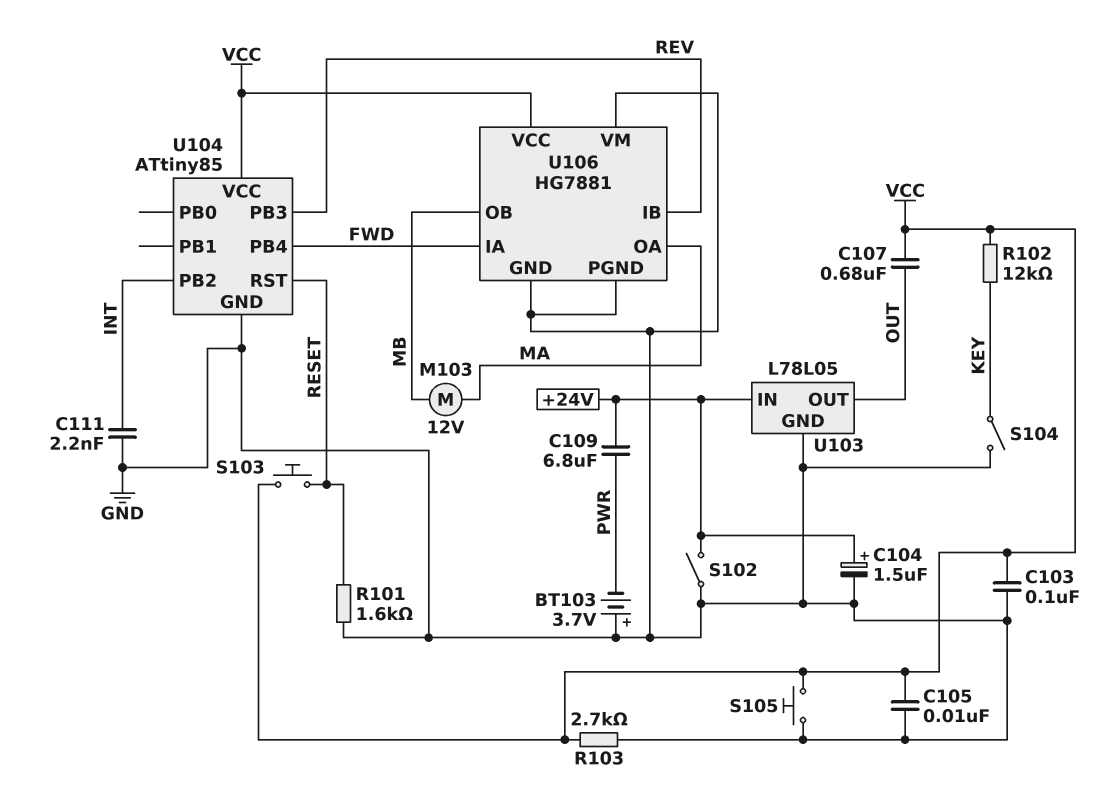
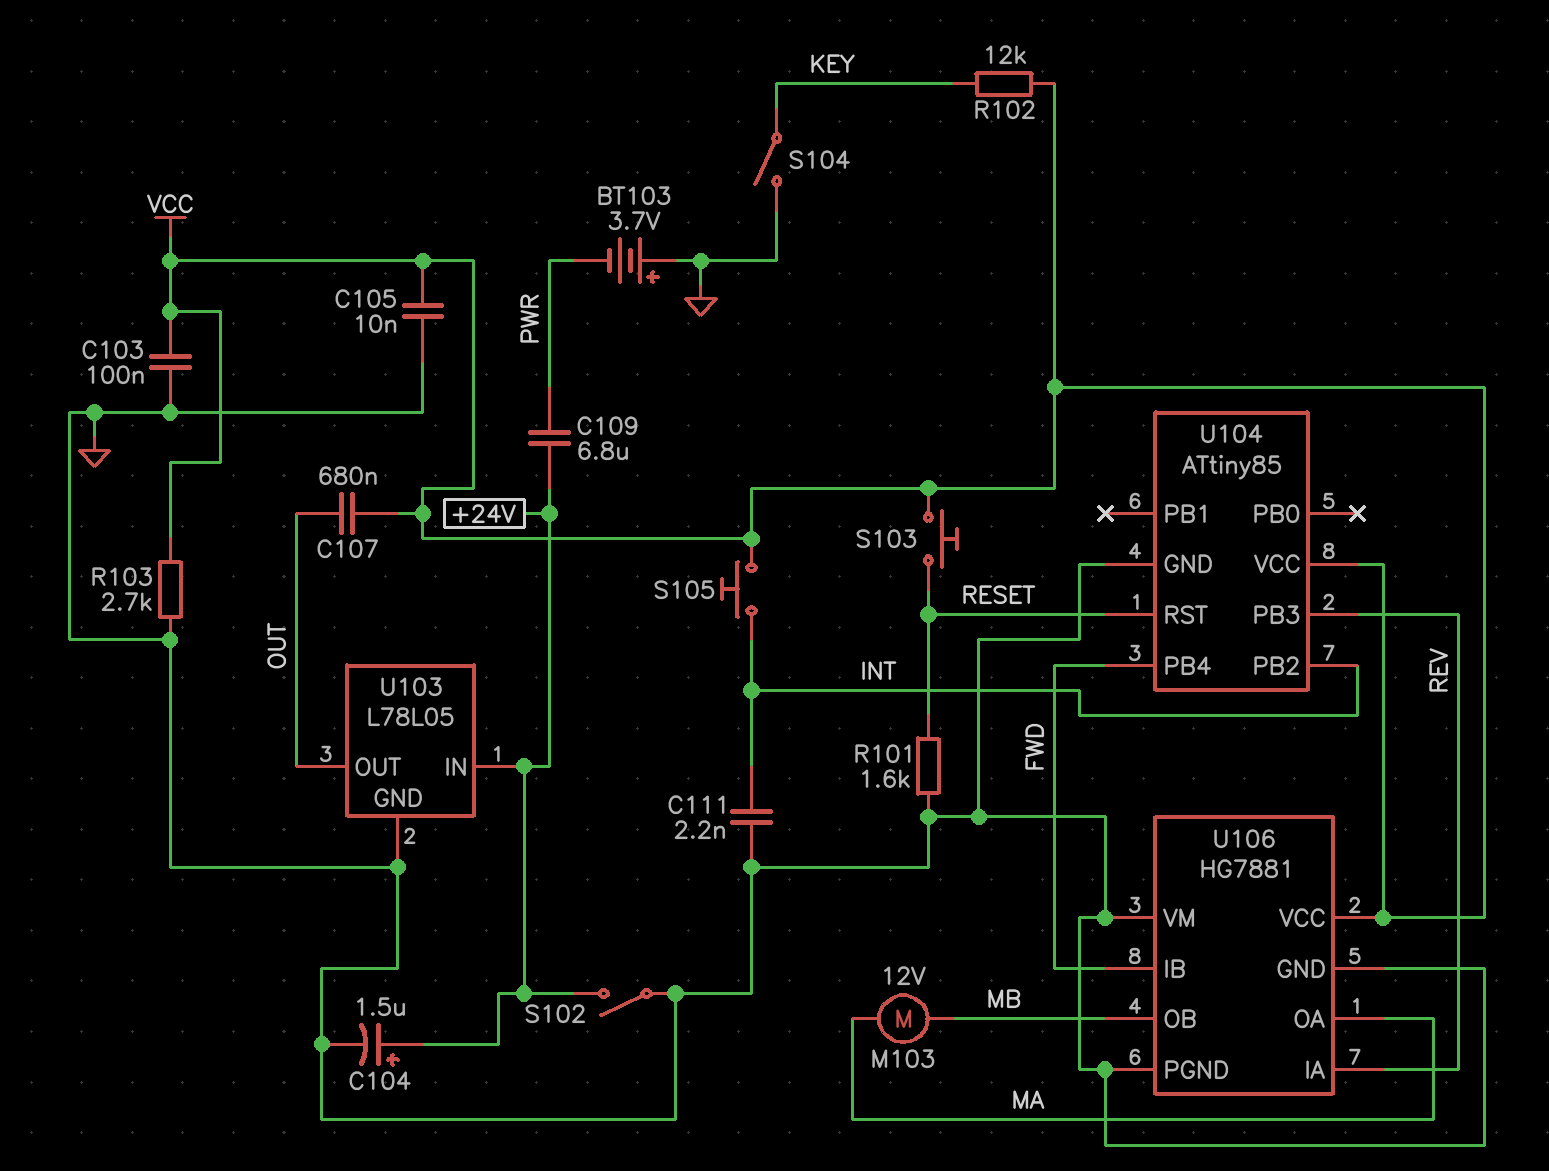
S105: button (GND, VCC) -> button (INT, VCC)
U106 pin IA: FWD -> REV
U106 pin IB: REV -> FWD

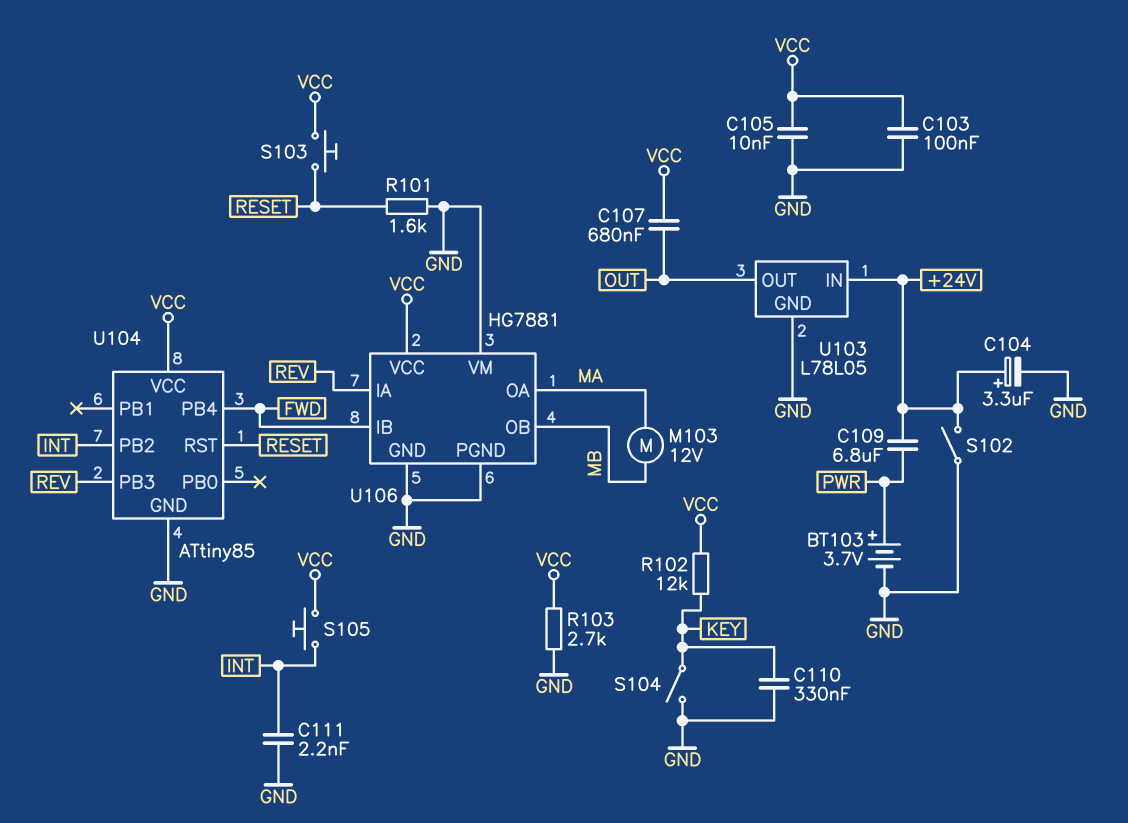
BT103: 3.7V (plus GND, minus PWR) -> 3.7V (plus PWR, minus GND)
C104: 1.5uF (plus +24V, minus GND) -> 3.3uF (plus +24V, minus GND)
C110: none -> 330nF (GND, KEY)

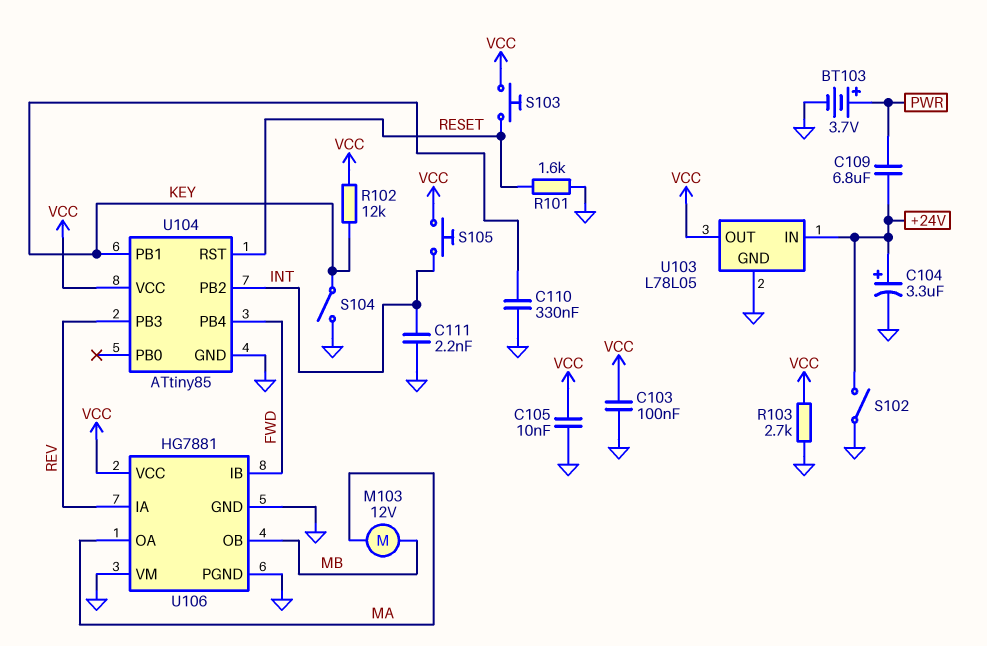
C107: 680nF (OUT, VCC) -> none
U103 pin OUT: OUT -> VCC
U104 pin PB1: none -> KEY

